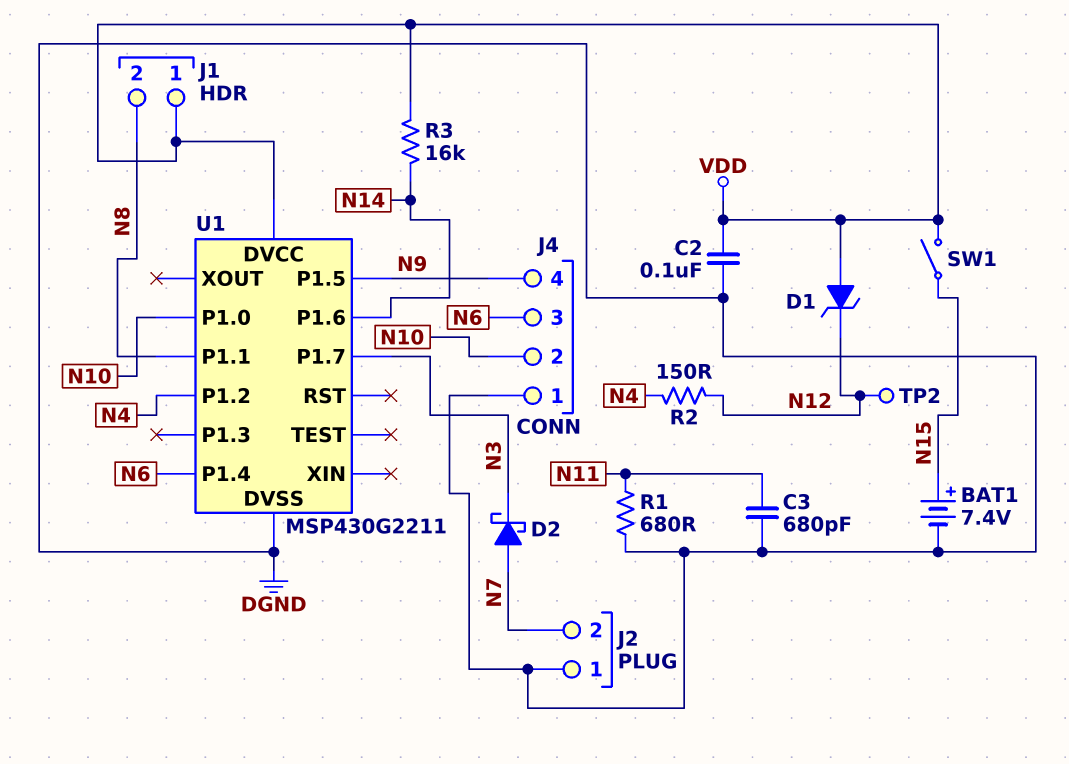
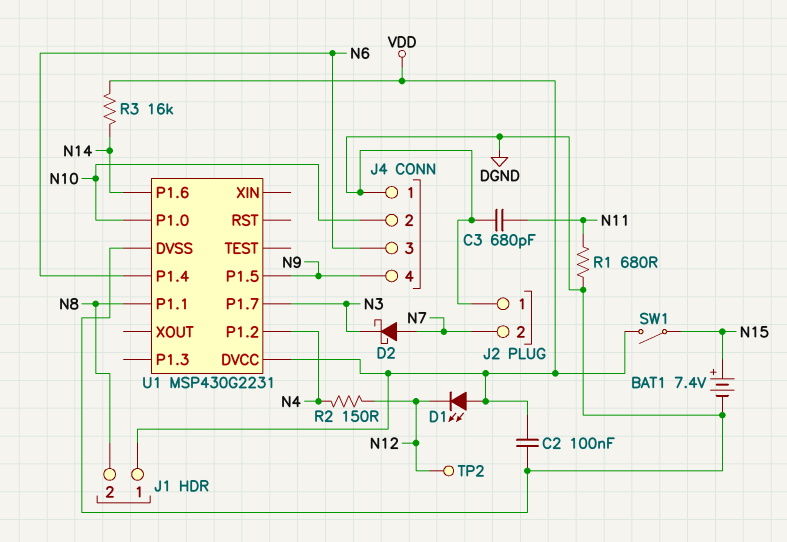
D1: zener (A VDD, K N12) -> LED (A VDD, K N12)
U1: MSP430G2211 -> MSP430G2231

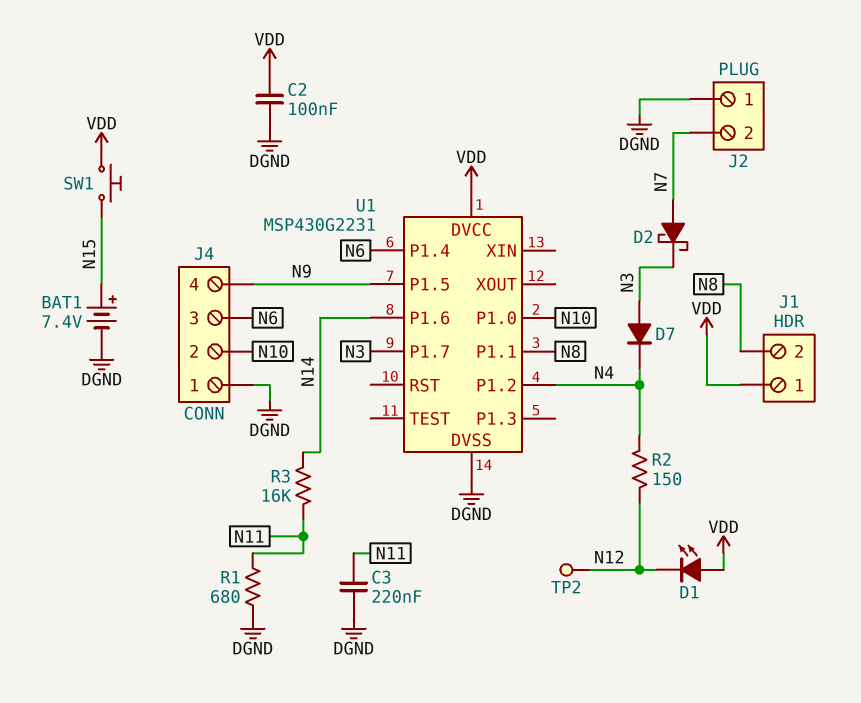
C3: 680pF (DGND, N11) -> 220nF (DGND, N11)
D7: none -> diode (A N3, K N4)
R3: 16k (N14, VDD) -> 16k (N11, N14)
SW1: switch (N15, VDD) -> button (N15, VDD)

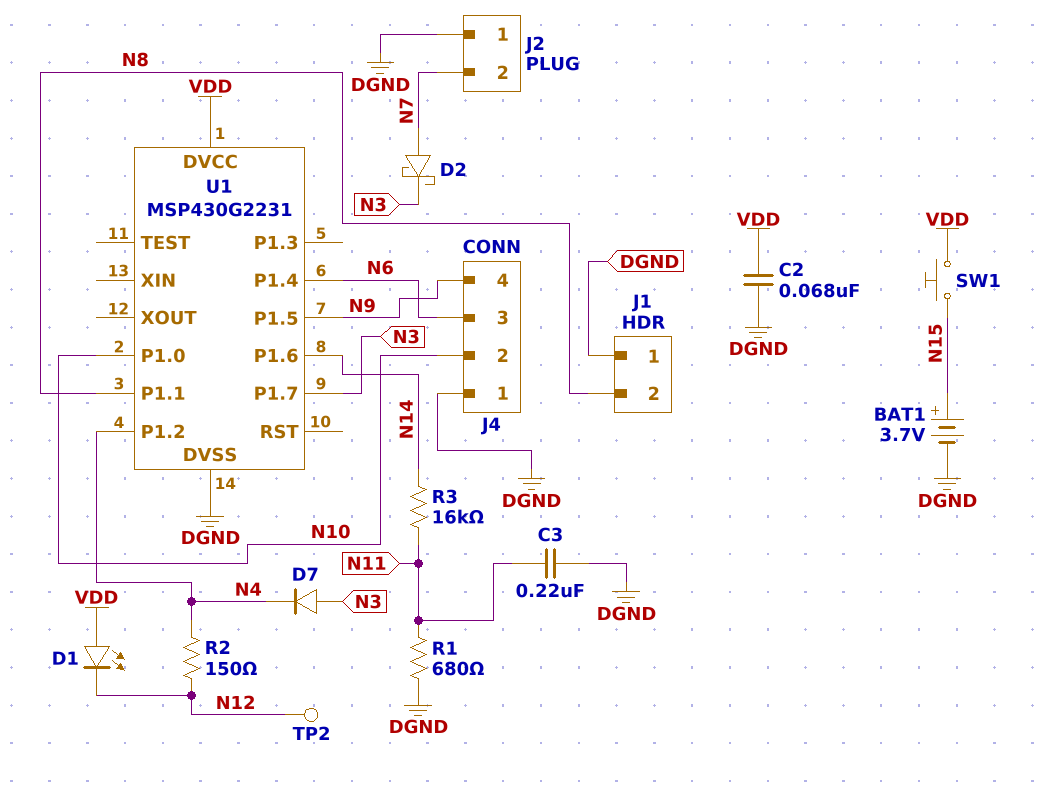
BAT1: 7.4V (plus N15, minus DGND) -> 3.7V (plus N15, minus DGND)
C2: 100nF (DGND, VDD) -> 68nF (DGND, VDD)
J1 pin 1: VDD -> DGND

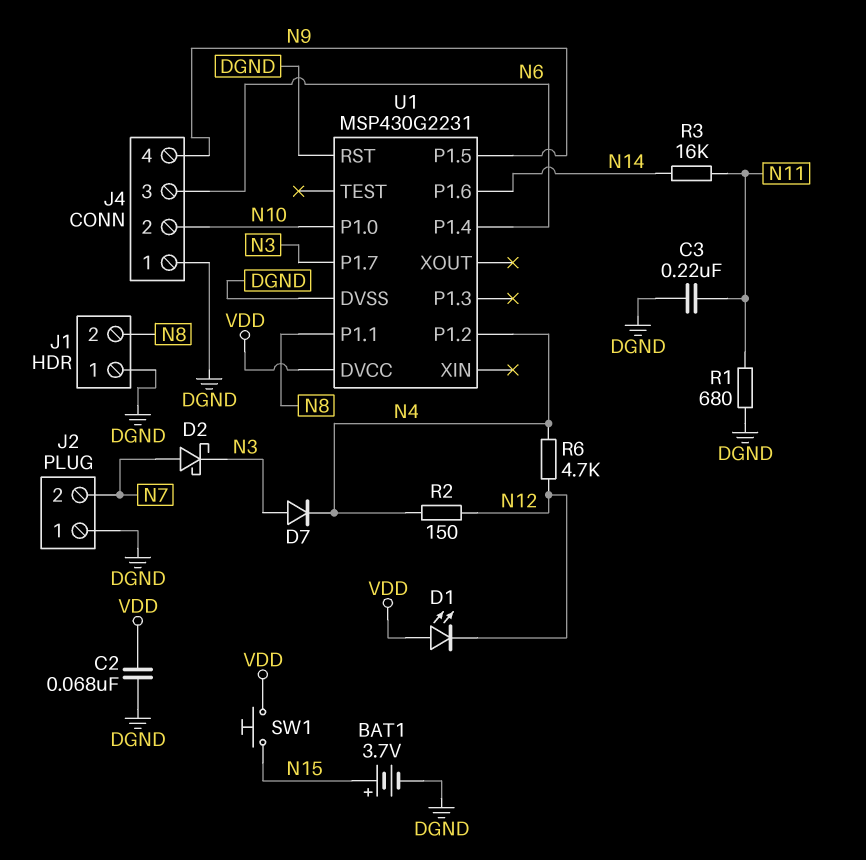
R6: none -> 4.7k (N4, N12)
TP2: test point (N12) -> none
U1 pin RST: none -> DGND

